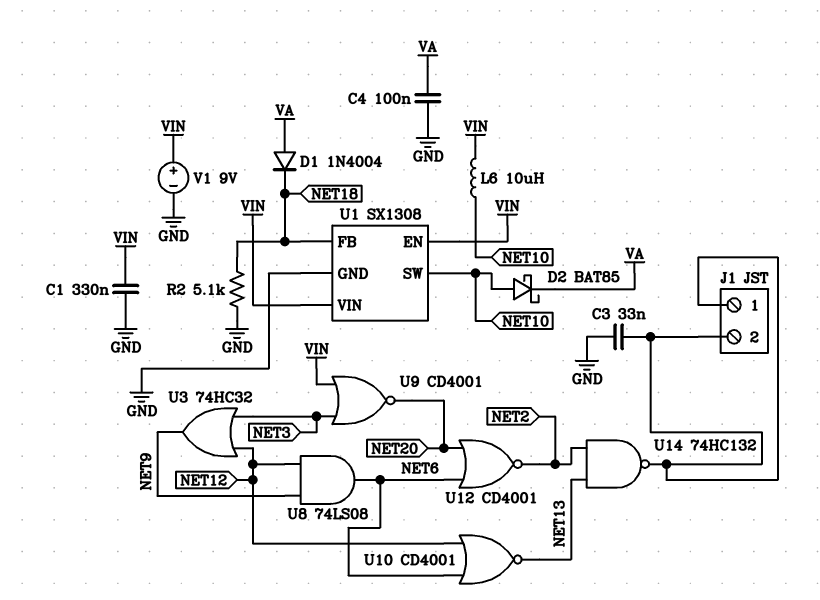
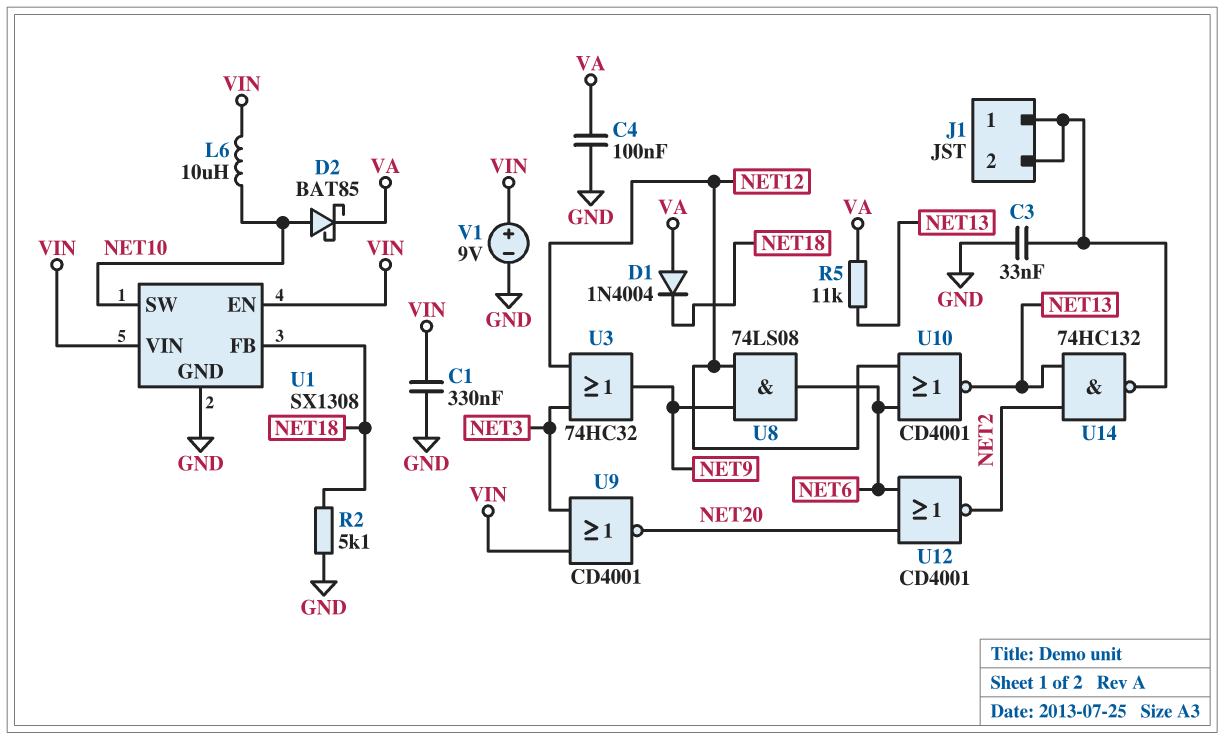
R5: none -> 11k (NET13, VA)

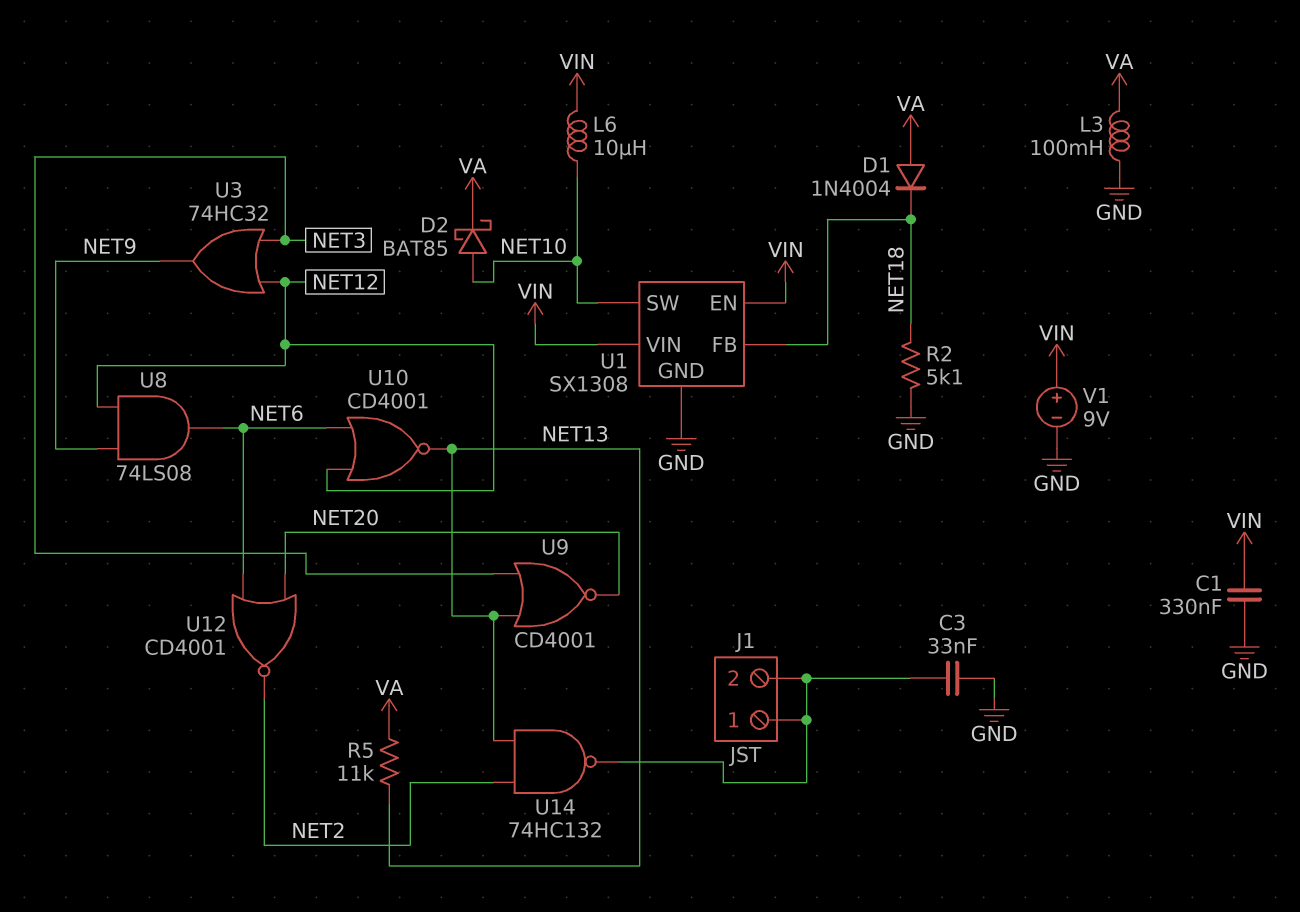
C4: 100nF (GND, VA) -> none
L3: none -> 100mH (GND, VA)
U9: NOR CD4001 (in NET3, in VIN, out NET20) -> NOR CD4001 (in NET3, in NET13, out NET20)

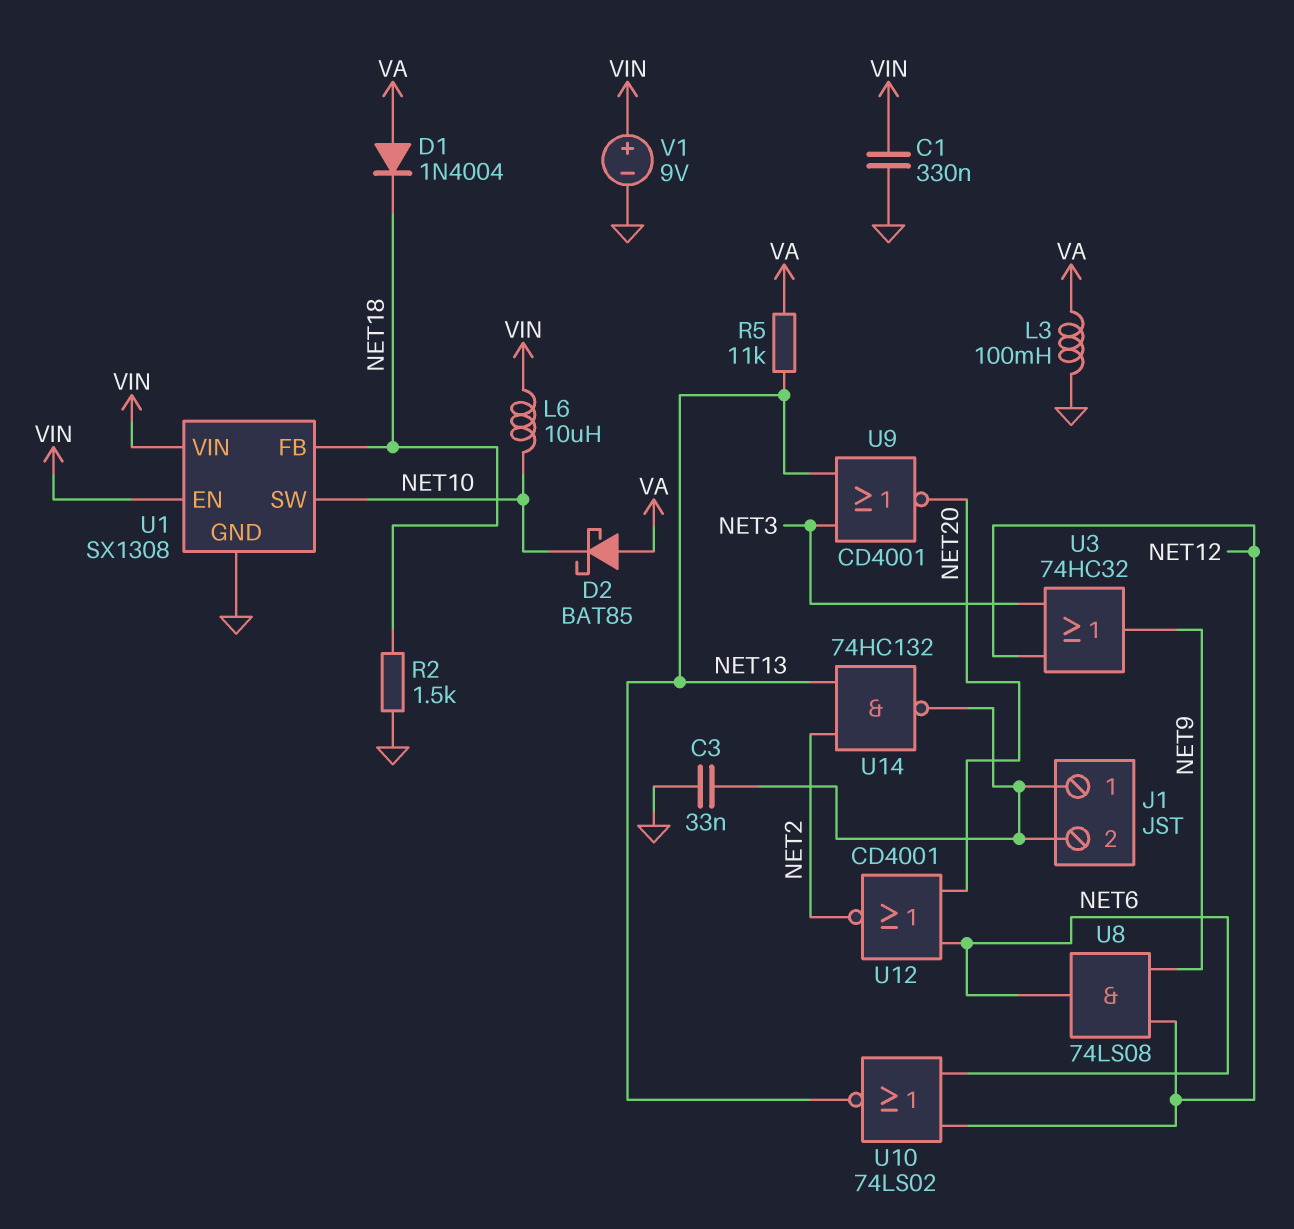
D2: schottky BAT85 (A NET10, K VA) -> schottky BAT85 (A VA, K NET10)
R2: 5.1k (GND, NET18) -> 1.5k (GND, NET18)
U10: NOR CD4001 (in NET6, in NET12, out NET13) -> NOR 74LS02 (in NET6, in NET12, out NET13)

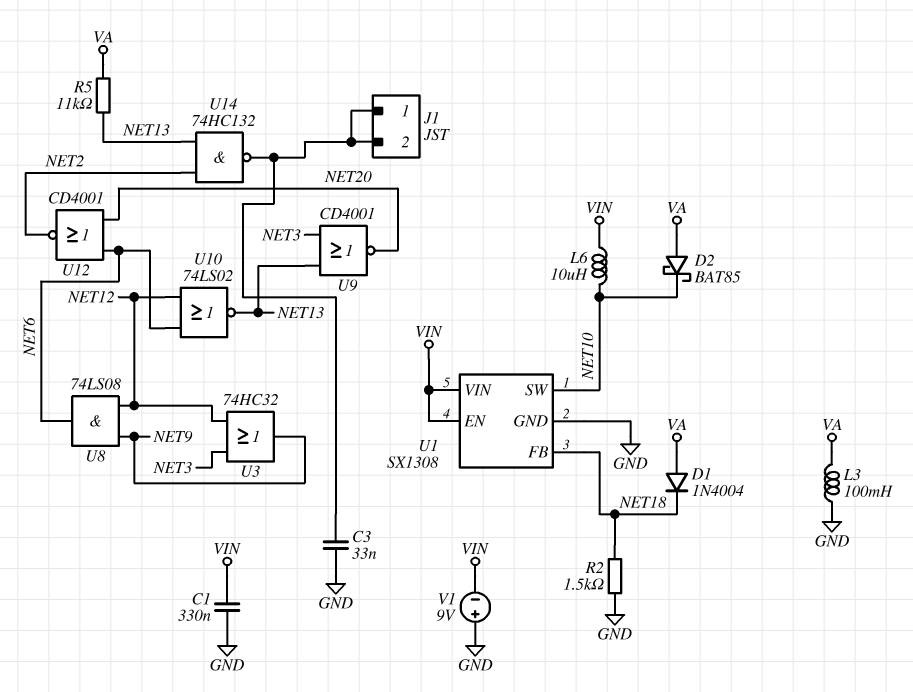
V1: 9V (plus VIN, minus GND) -> 9V (plus GND, minus VIN)

